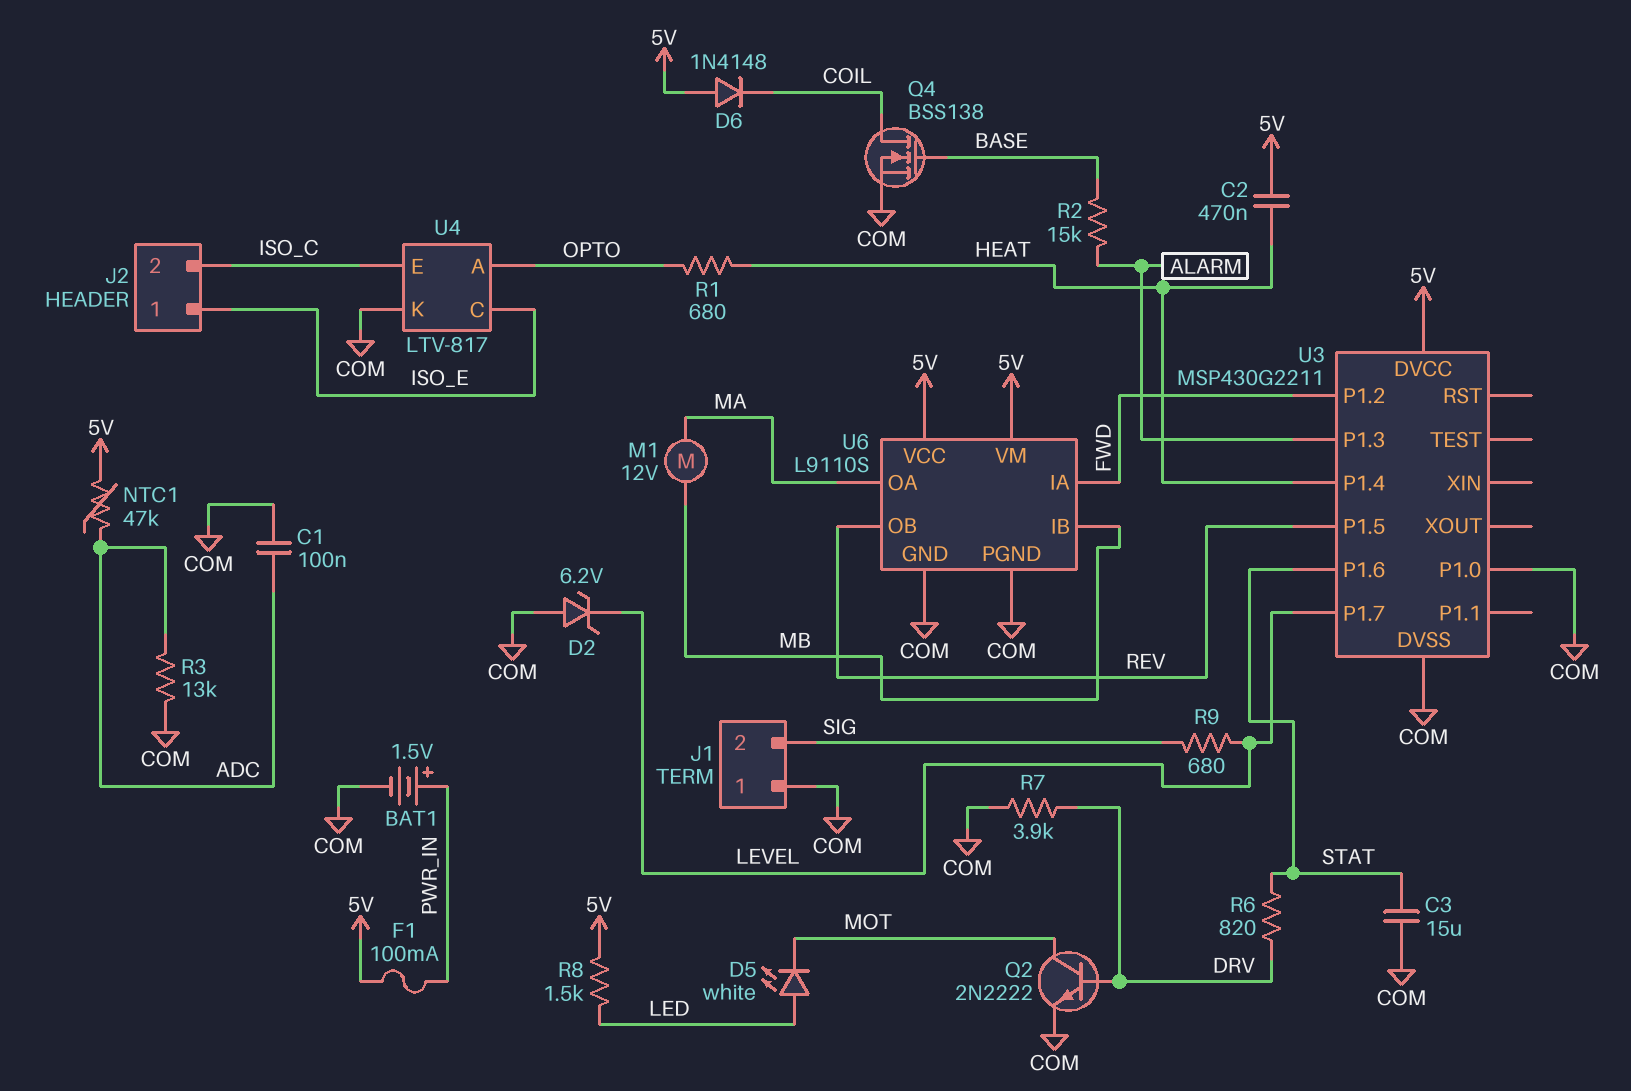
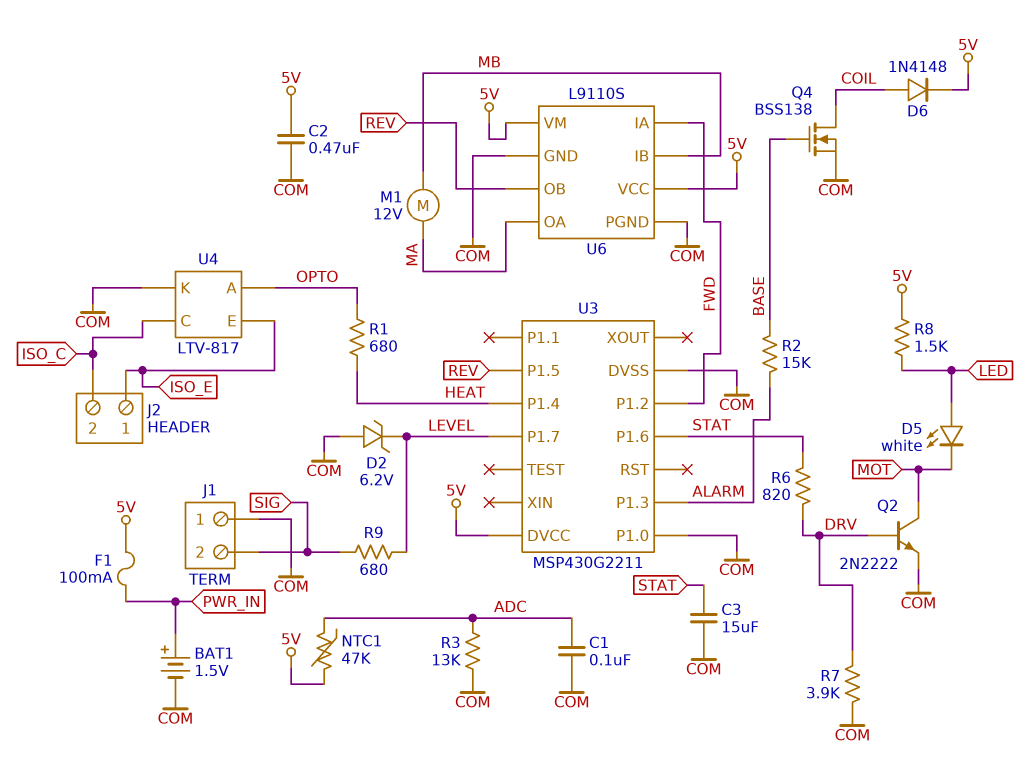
C2: 470nF (5V, HEAT) -> 470nF (5V, COM)
D6: diode 1N4148 (A 5V, K COIL) -> diode 1N4148 (A COIL, K 5V)
U4 pin C: ISO_E -> ISO_C
U4 pin E: ISO_C -> ISO_E

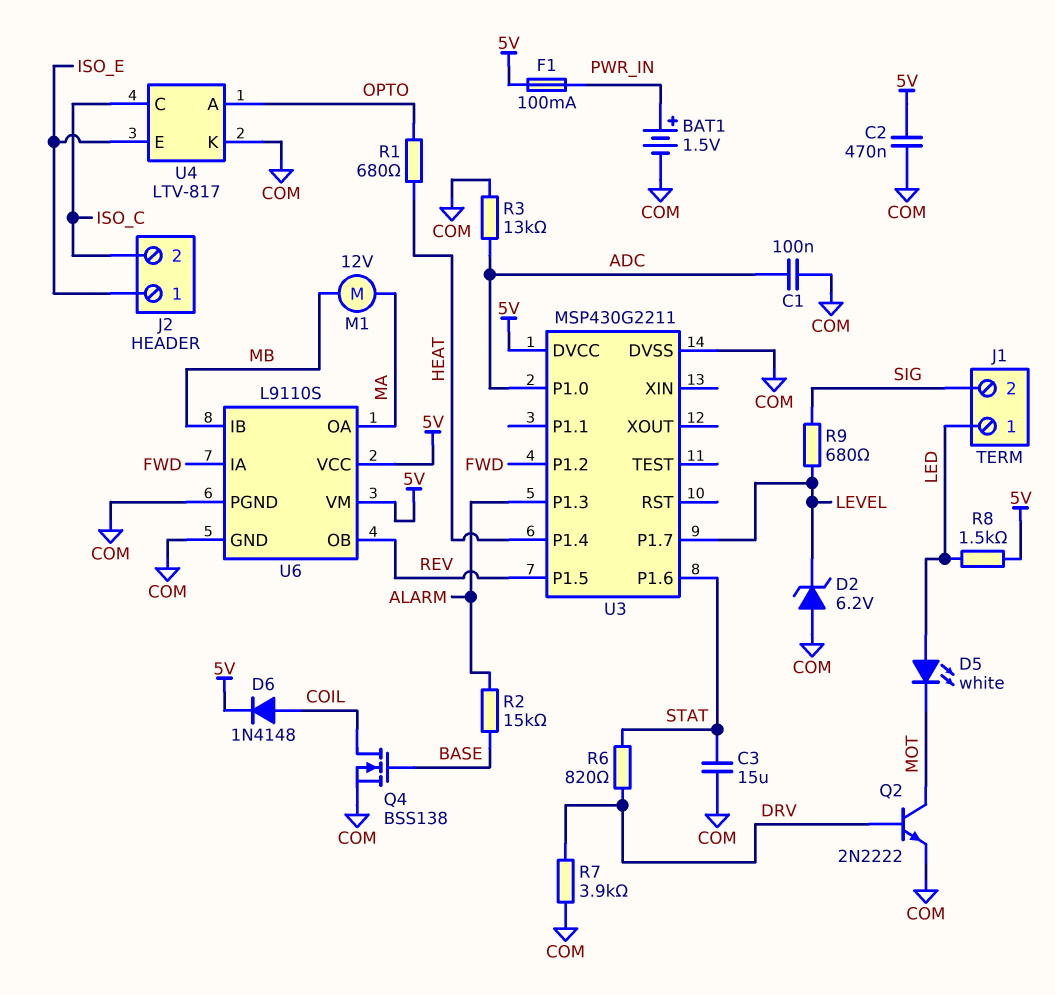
J1 pin 1: COM -> LED
NTC1: 47k (5V, ADC) -> none
U3 pin P1.0: COM -> ADC

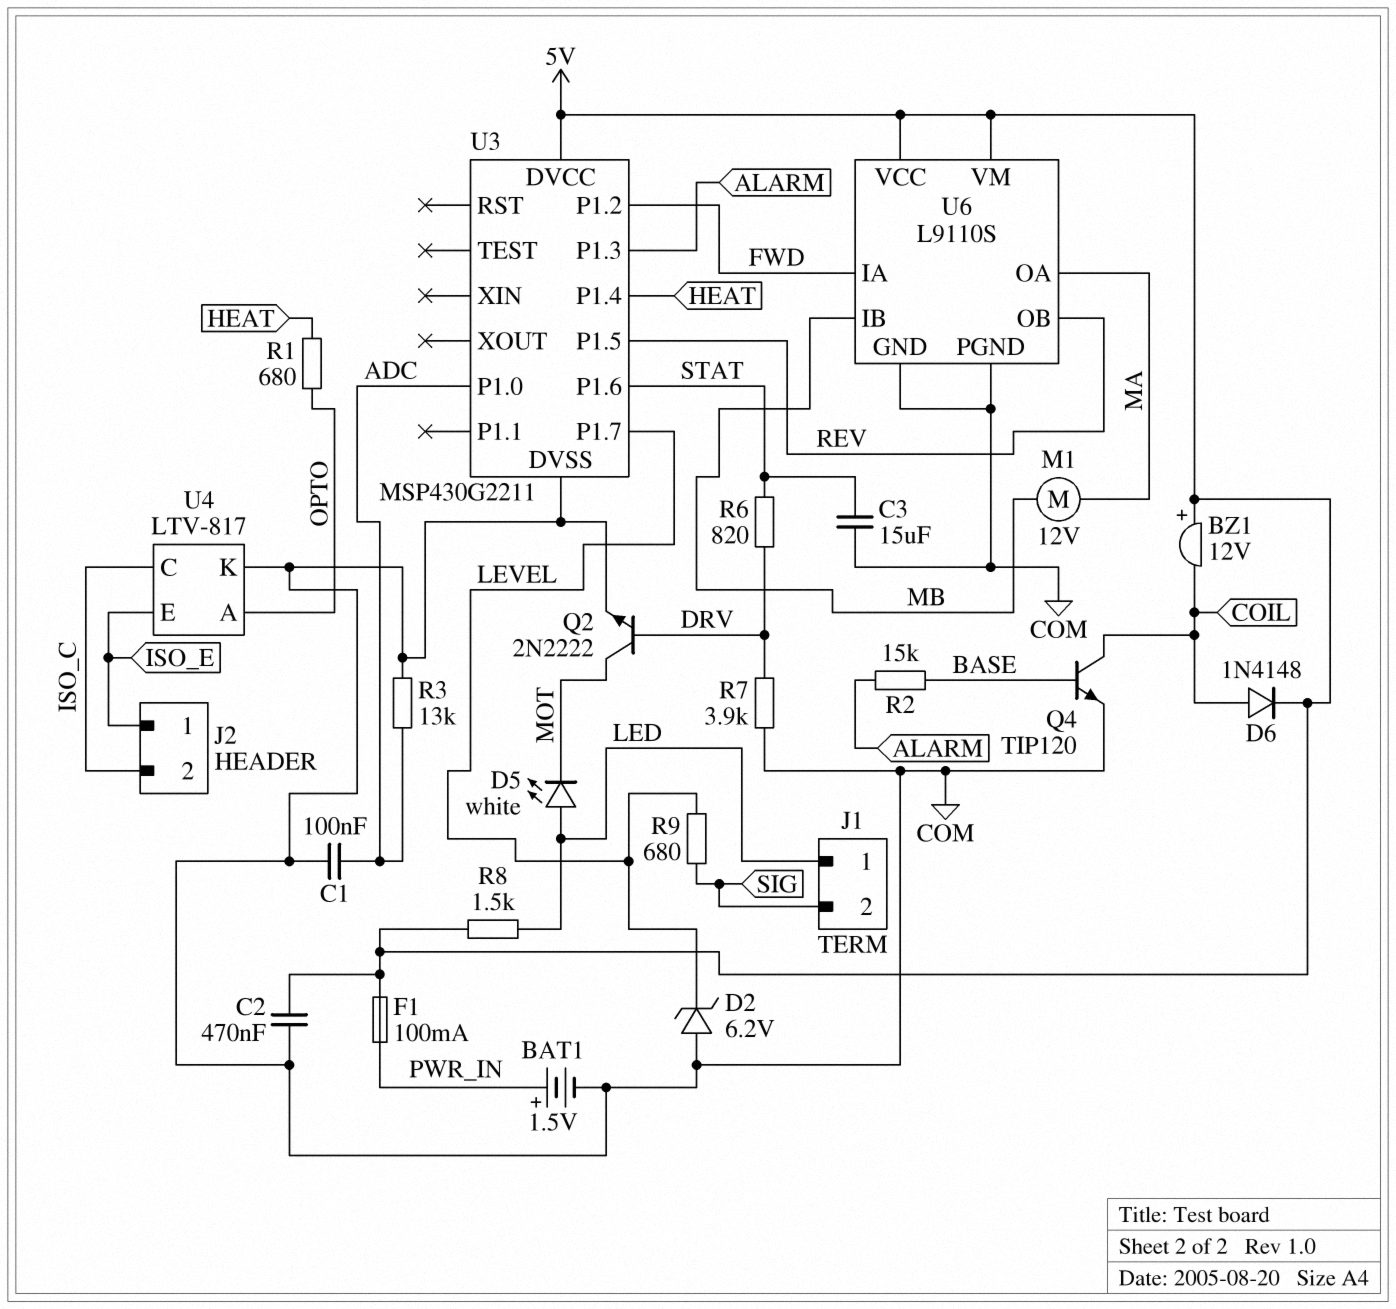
BZ1: none -> buzzer 12V (plus 5V, minus COIL)
Q4: NMOS BSS138 (G BASE, D COIL, S COM) -> NPN TIP120 (B BASE, C COIL, E COM)

